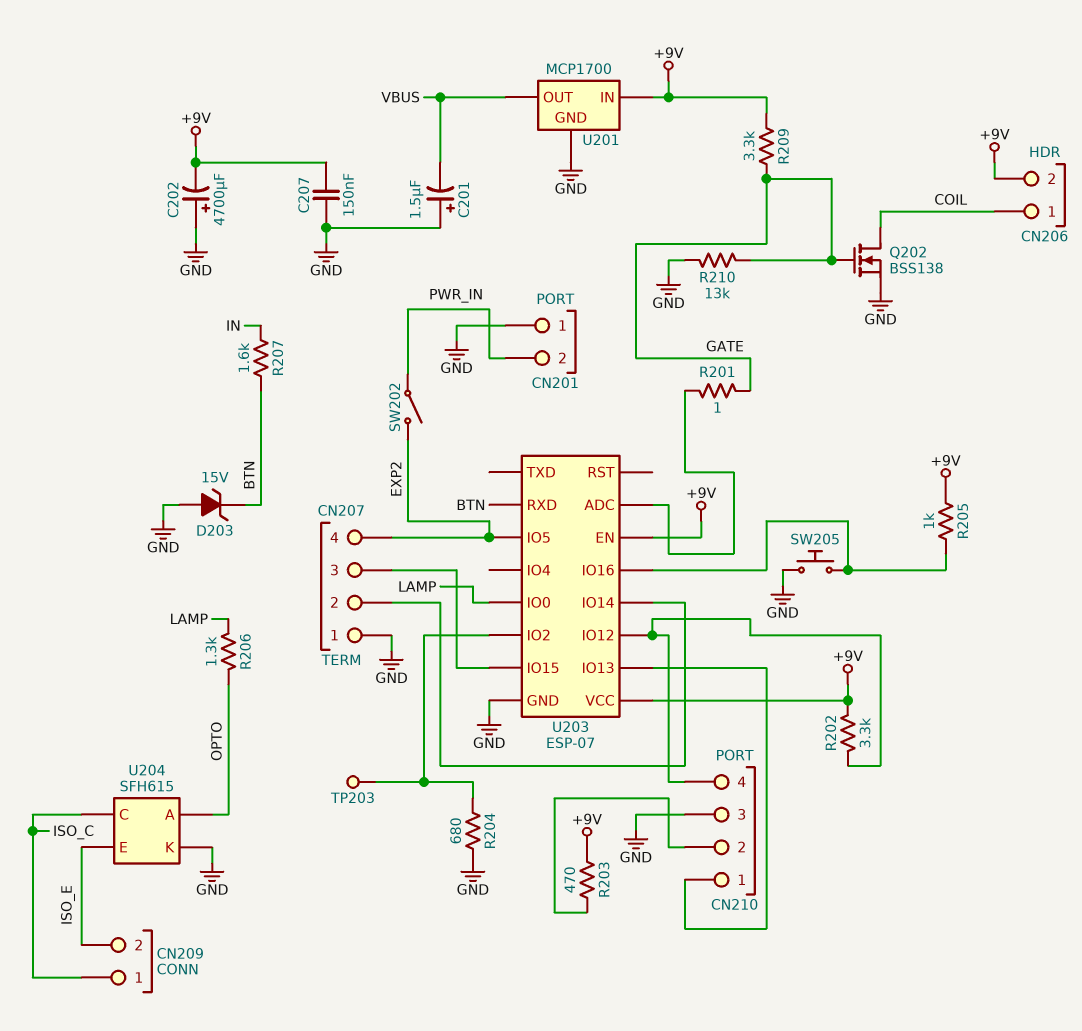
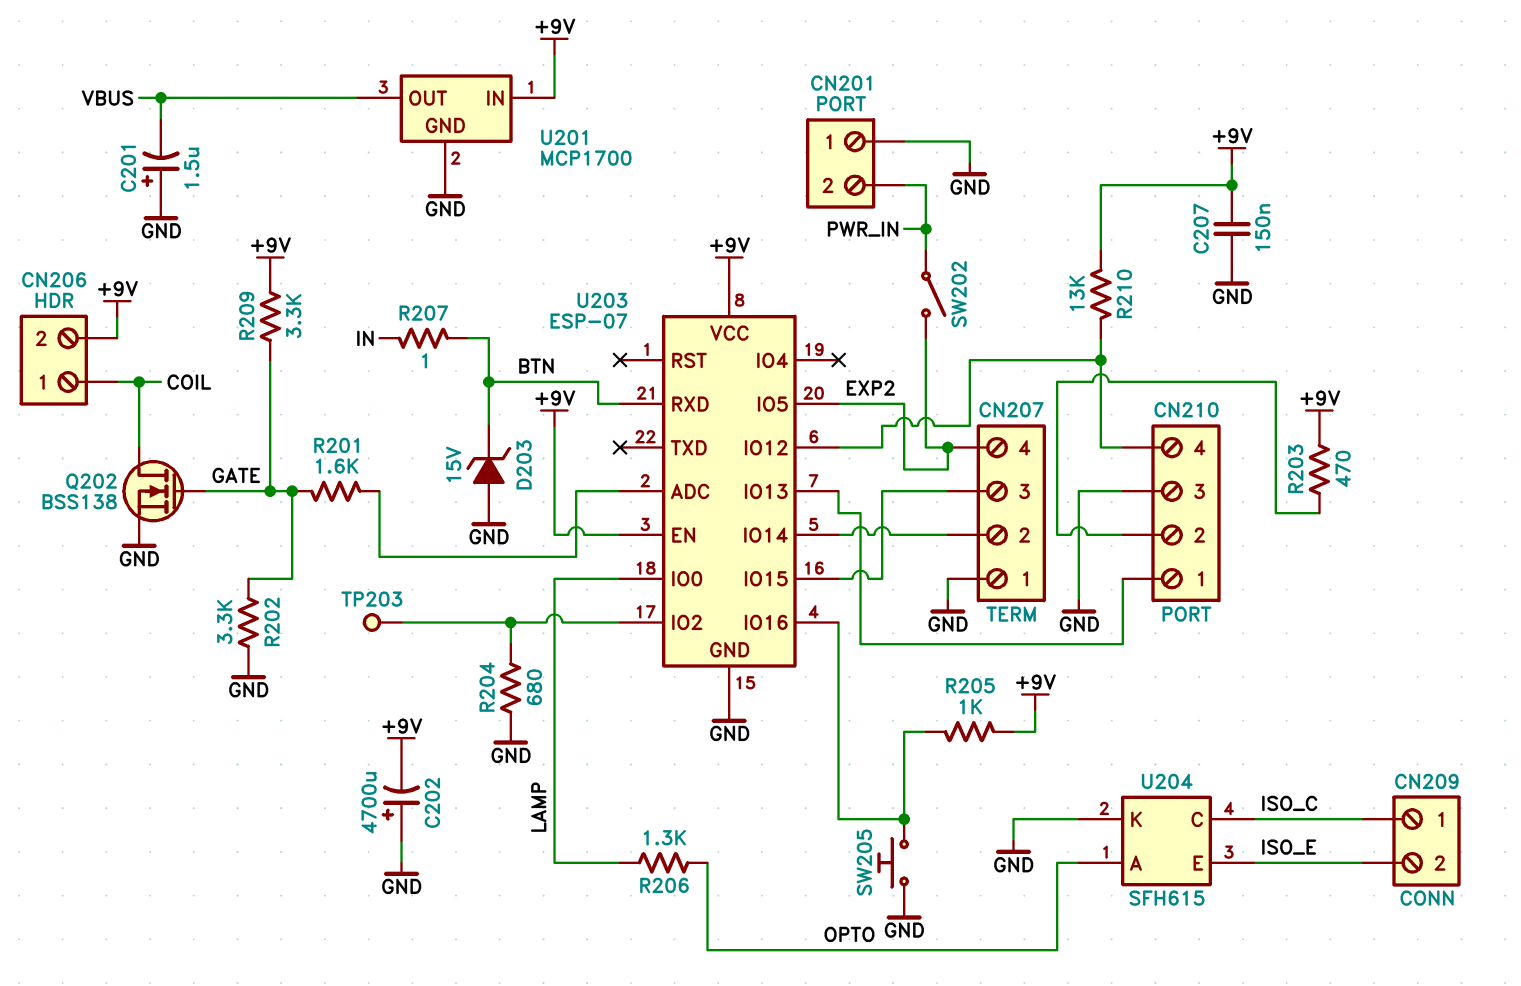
R201: 1 (GATE, U203/ADC) -> 1.6k (GATE, U203/ADC)
R202: 3.3k (+9V, CN210/4) -> 3.3k (GATE, GND)
R207: 1.6k (BTN, IN) -> 1 (BTN, IN)
R210: 13k (GATE, GND) -> 13k (+9V, CN210/4)

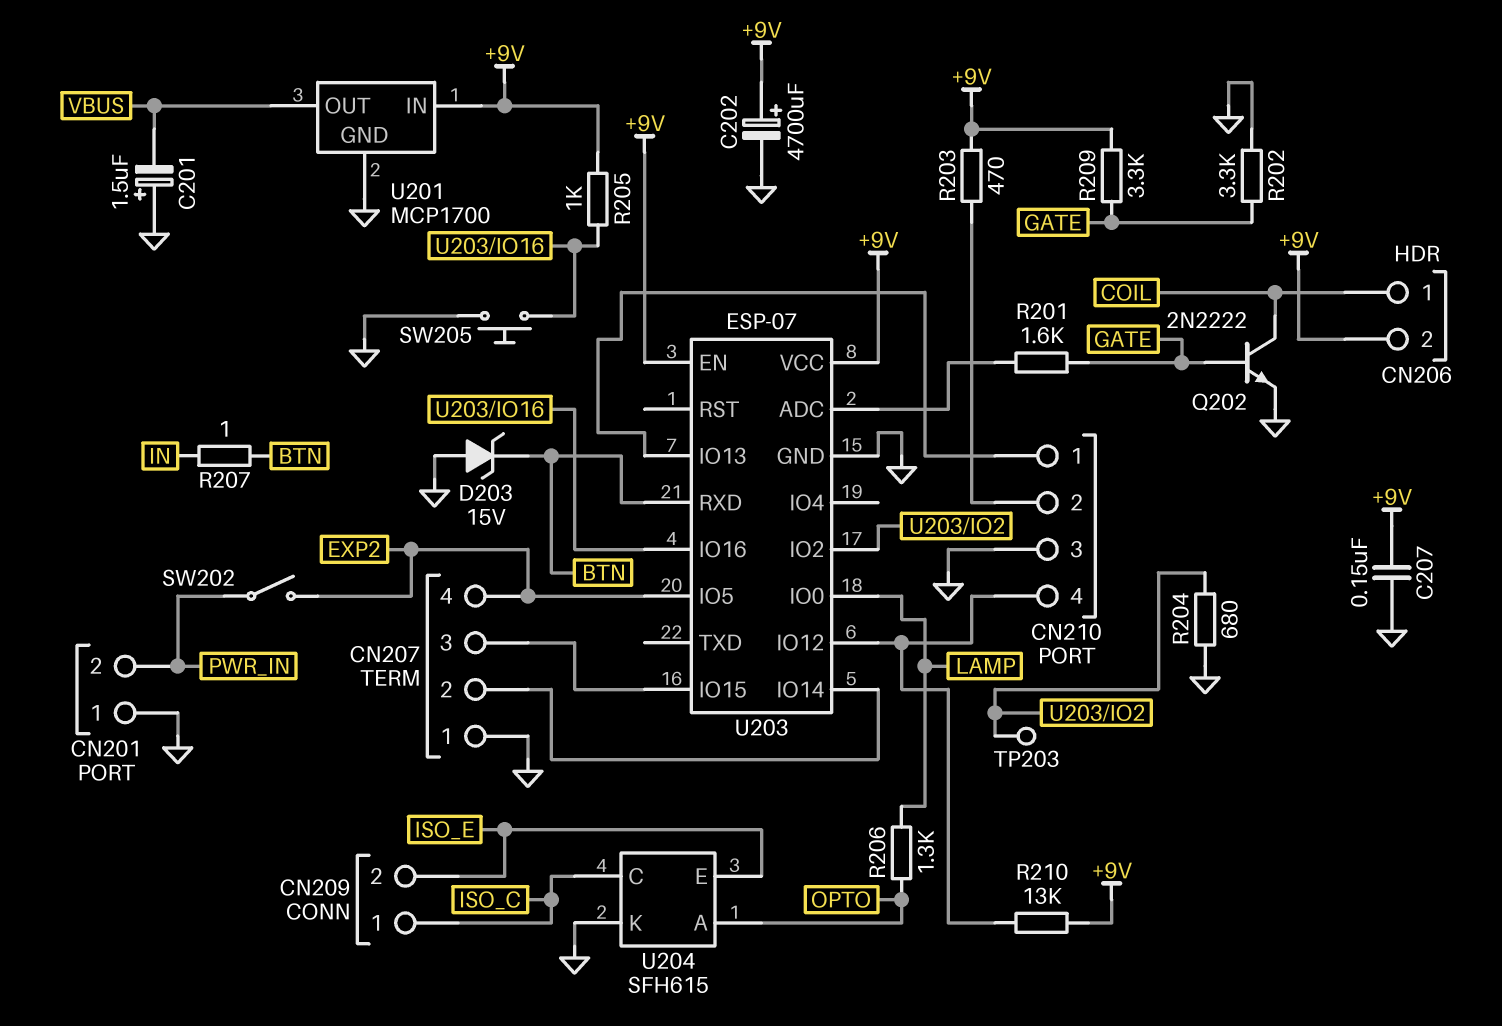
C202: 4700uF (plus GND, minus +9V) -> 4700uF (plus +9V, minus GND)
Q202: NMOS BSS138 (G GATE, D COIL, S GND) -> NPN 2N2222 (B GATE, C COIL, E GND)

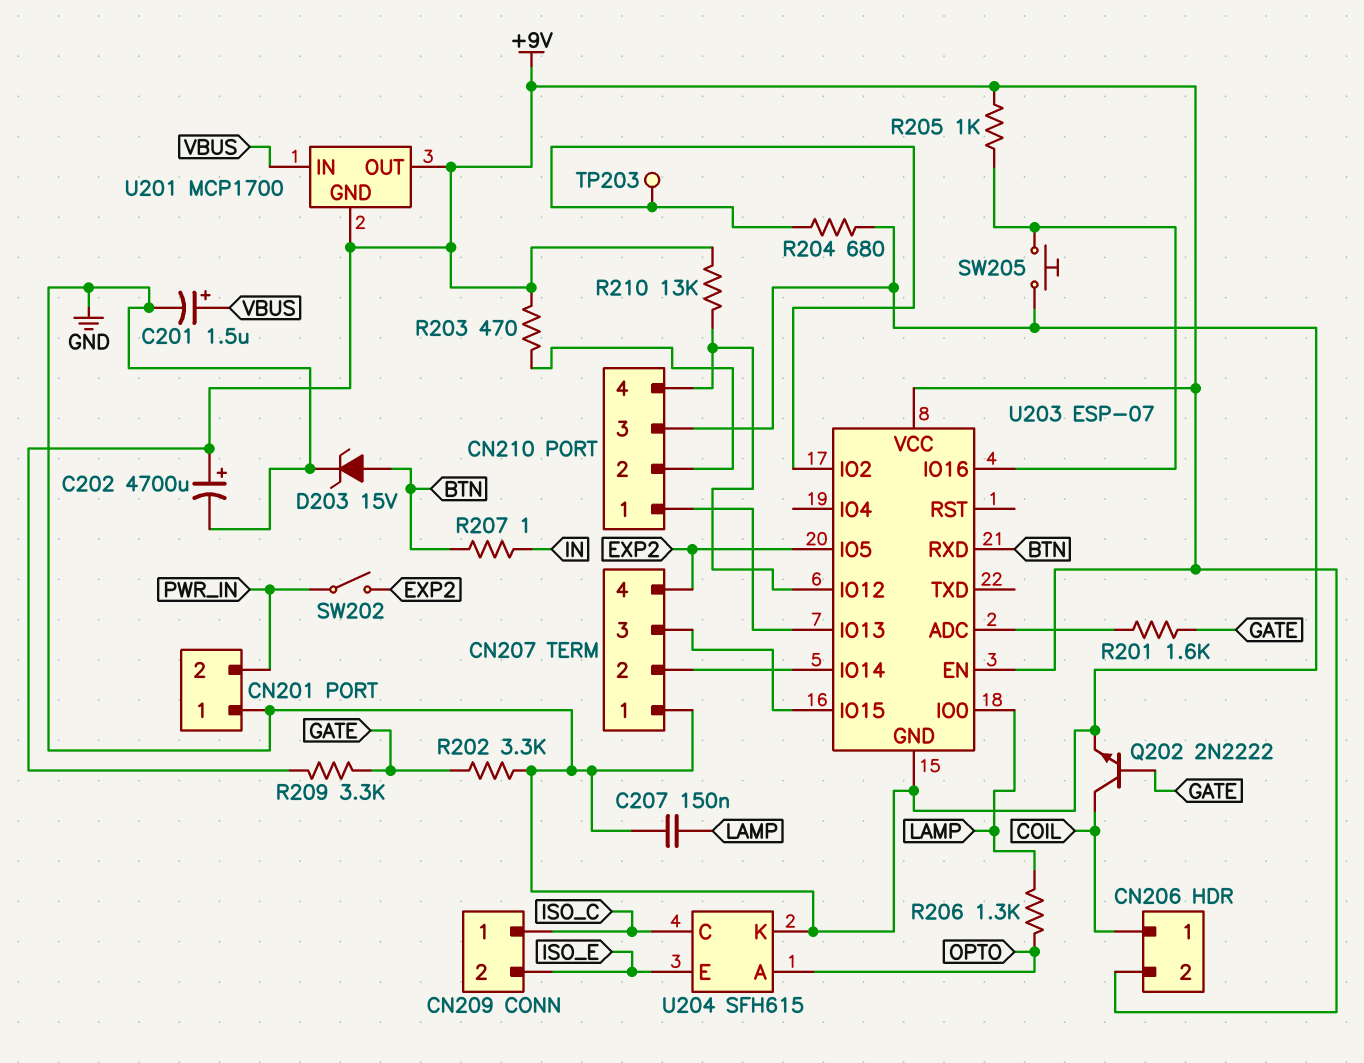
C201: 1.5uF (plus GND, minus VBUS) -> 1.5uF (plus VBUS, minus GND)
C207: 150nF (+9V, GND) -> 150nF (GND, LAMP)
D203: zener 15V (A GND, K BTN) -> zener 15V (A BTN, K GND)
U201 pin GND: GND -> +9V
U201 pin IN: +9V -> VBUS
U201 pin OUT: VBUS -> +9V

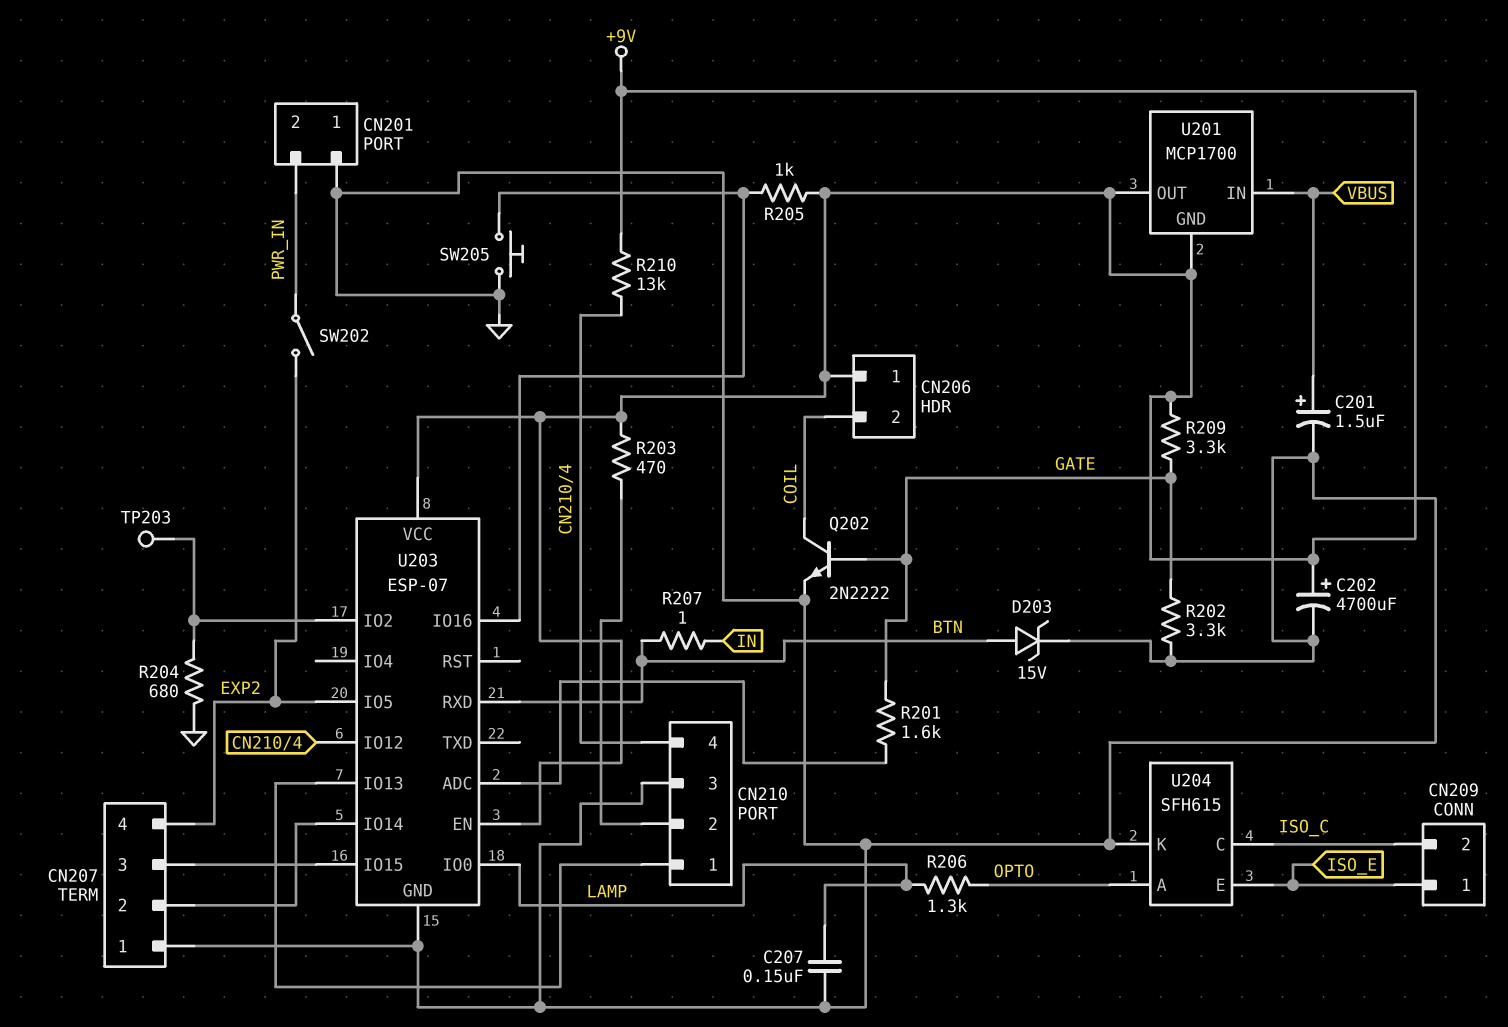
CN206 pin 1: COIL -> +9V
CN206 pin 2: +9V -> COIL
CN209 pin 1: ISO_C -> ISO_E
CN209 pin 2: ISO_E -> ISO_C

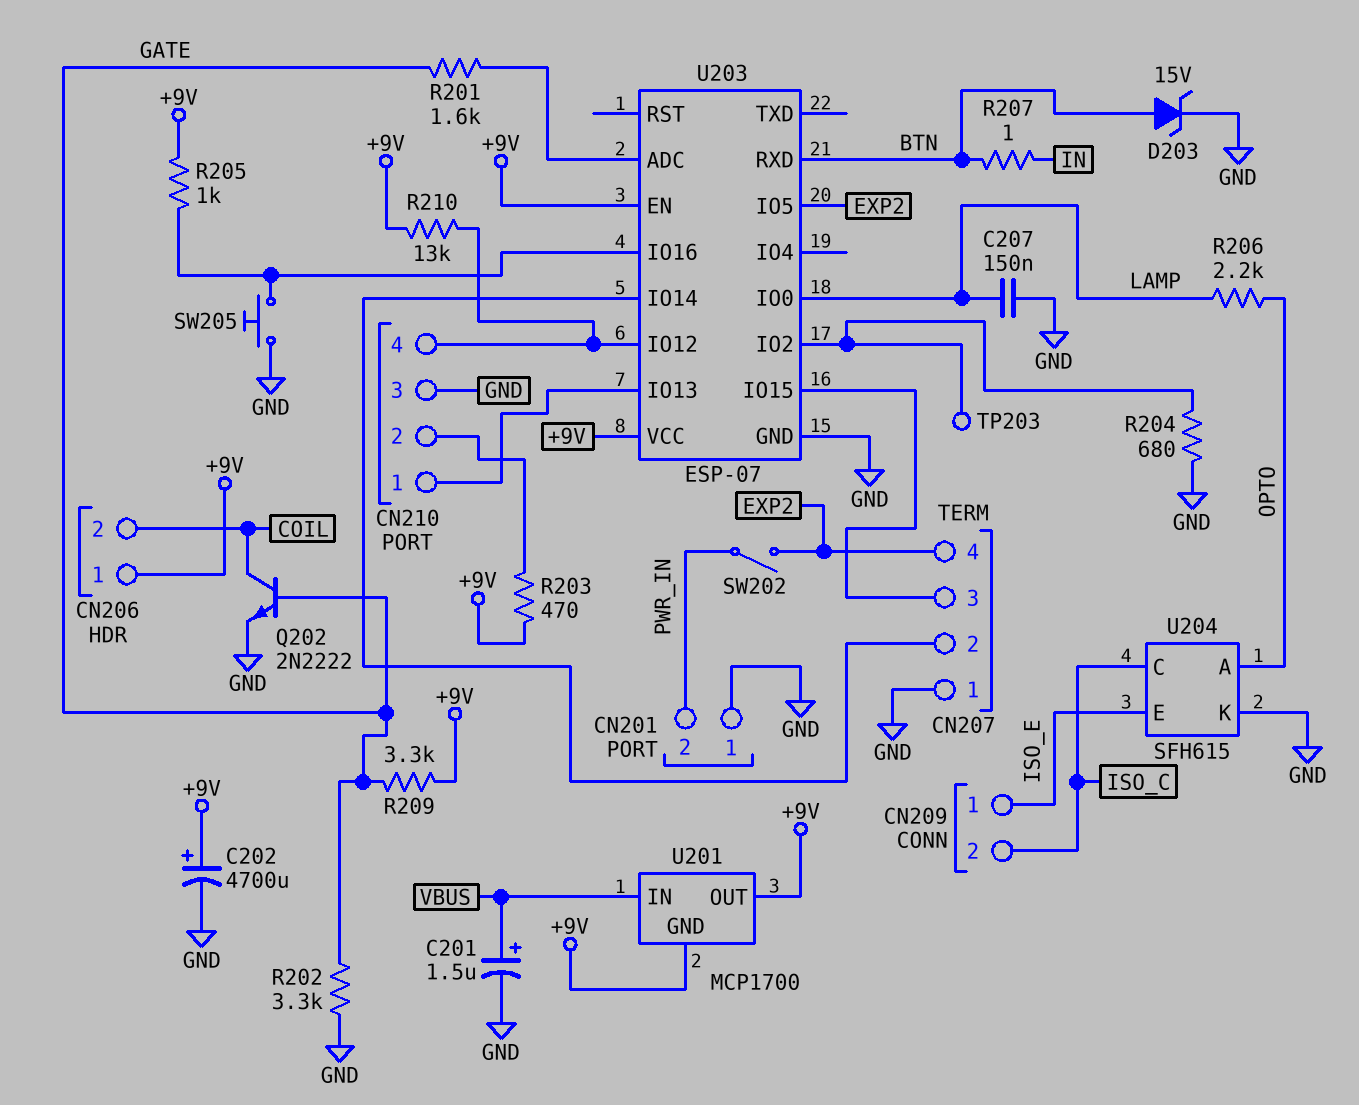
R206: 1.3k (LAMP, OPTO) -> 2.2k (LAMP, OPTO)

